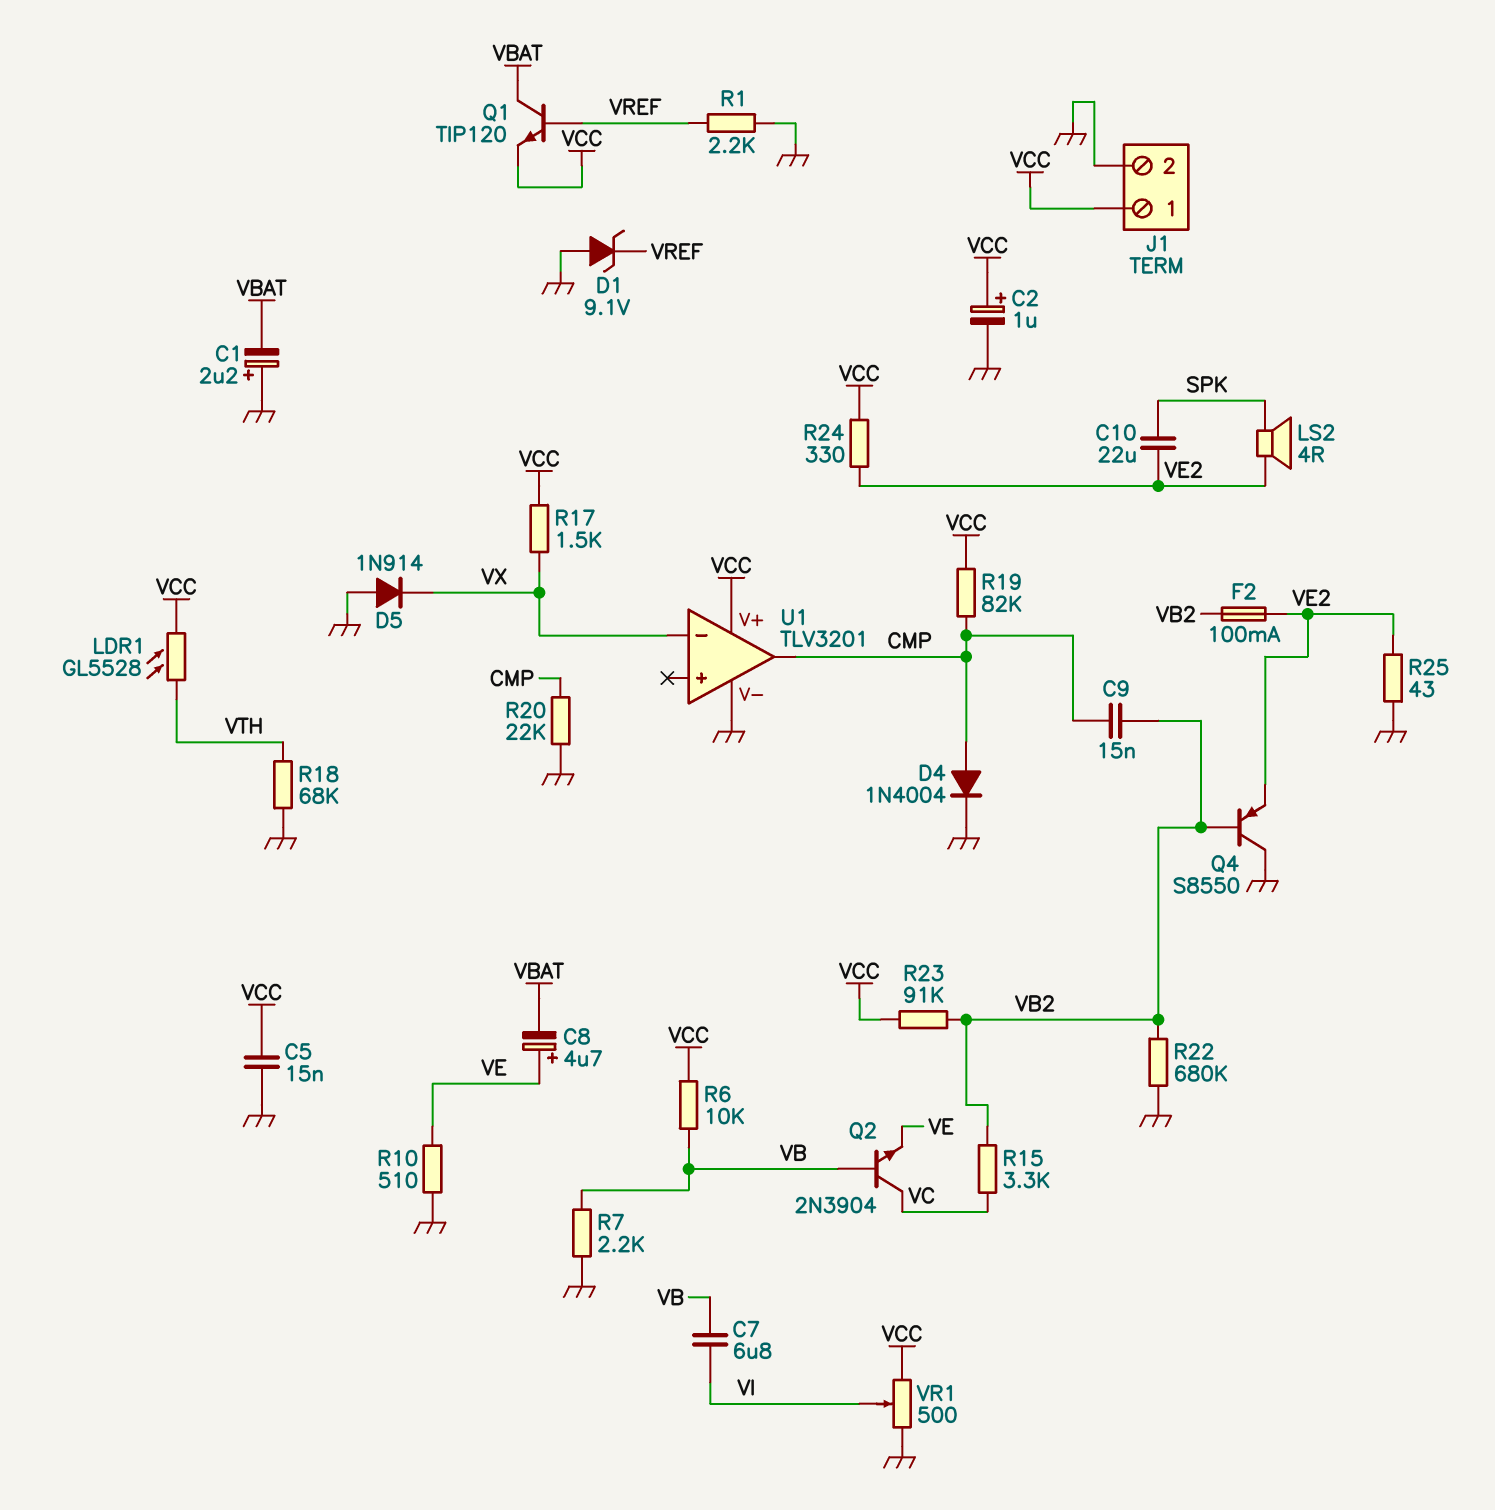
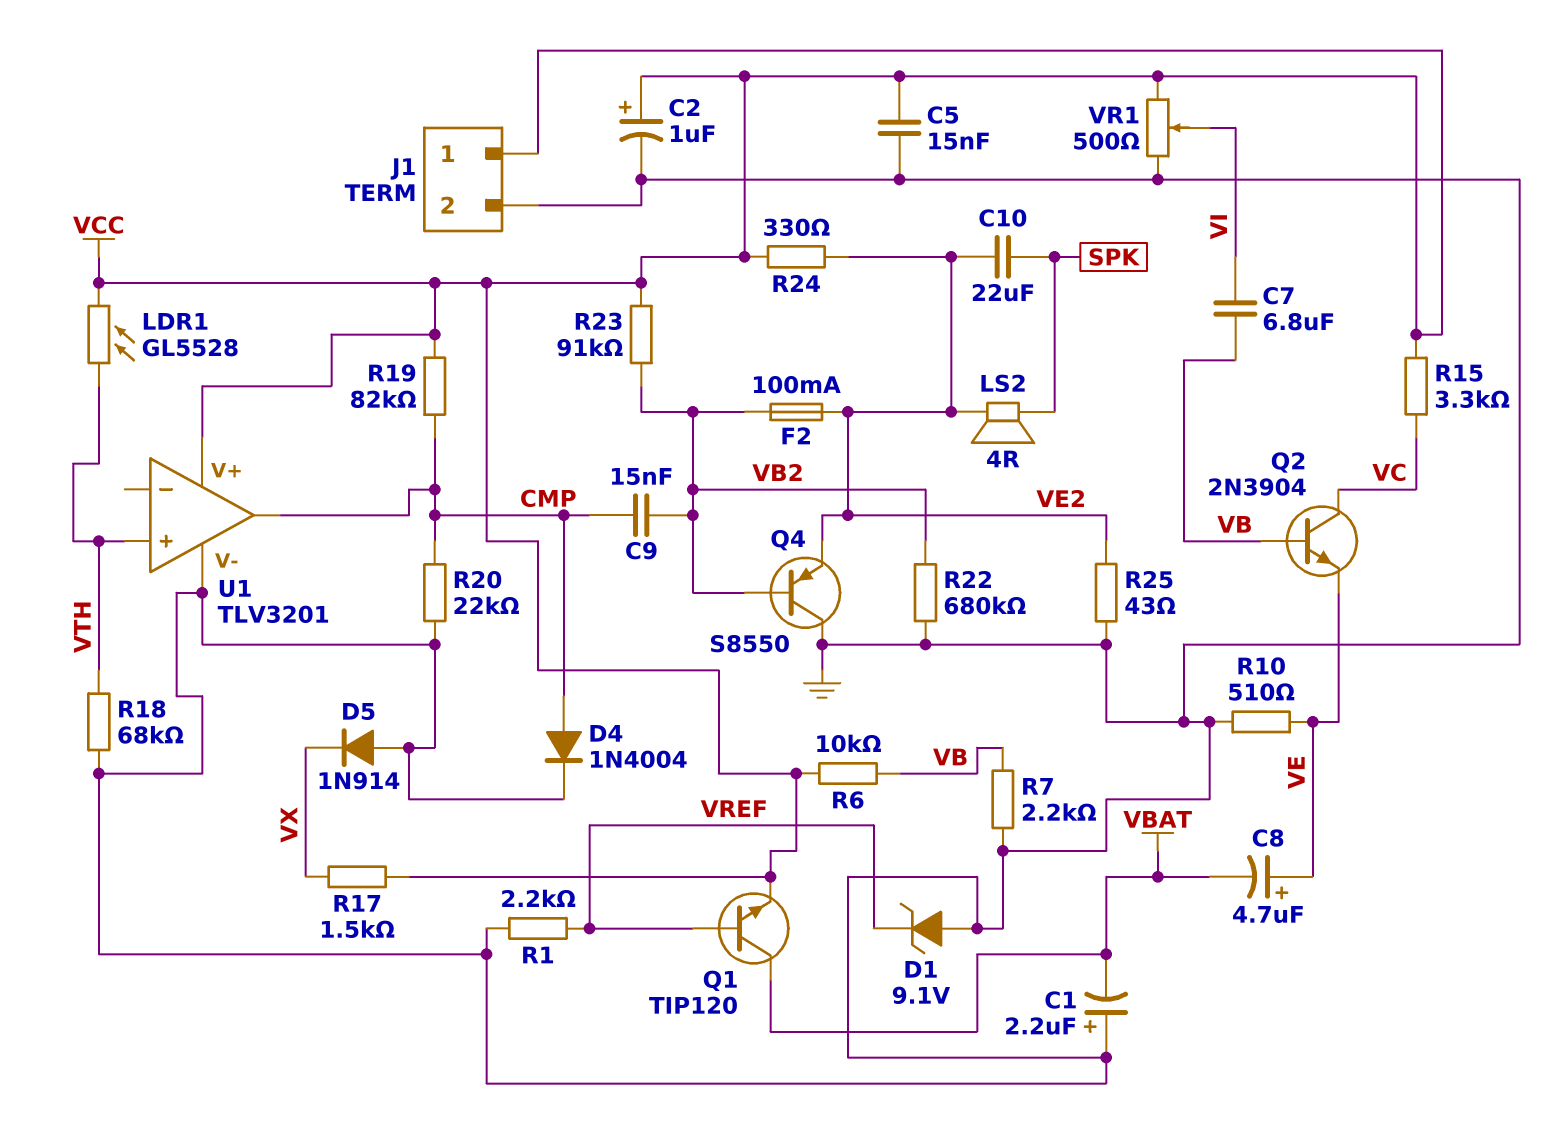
R15: 3.3k (VB2, VC) -> 3.3k (VC, VCC)
U1 pin in+: none -> VTH
U1 pin in-: VX -> none

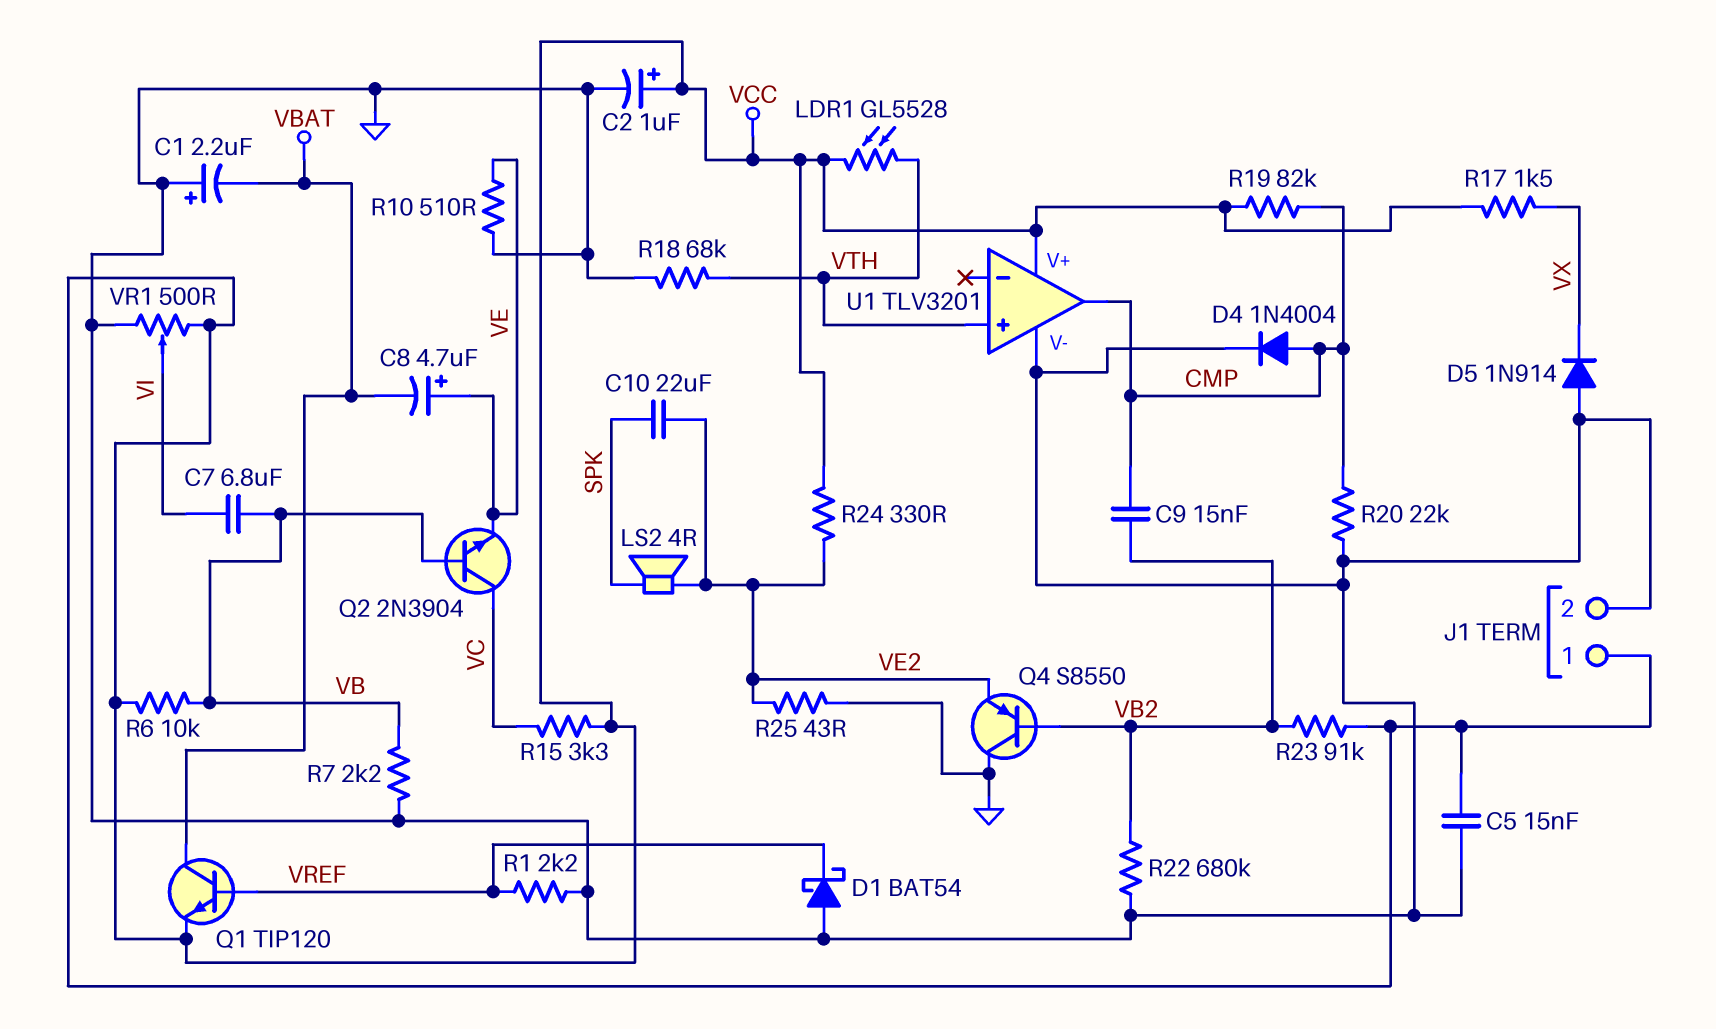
D1: zener 9.1V (A GND, K VREF) -> schottky BAT54 (A GND, K VREF)
F2: 100mA (VB2, VE2) -> none

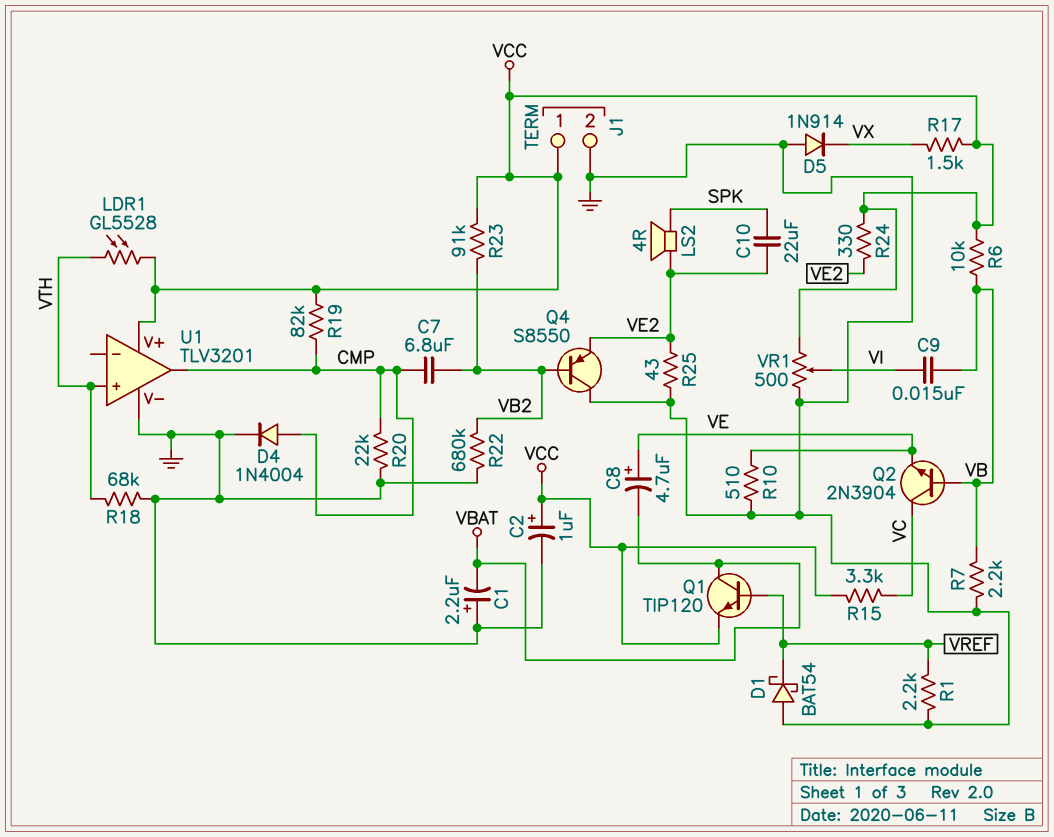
C5: 15nF (GND, VCC) -> none
C7: 6.8uF (VB, VI) -> 6.8uF (CMP, VB2)
C9: 15nF (CMP, VB2) -> 15nF (VB, VI)

